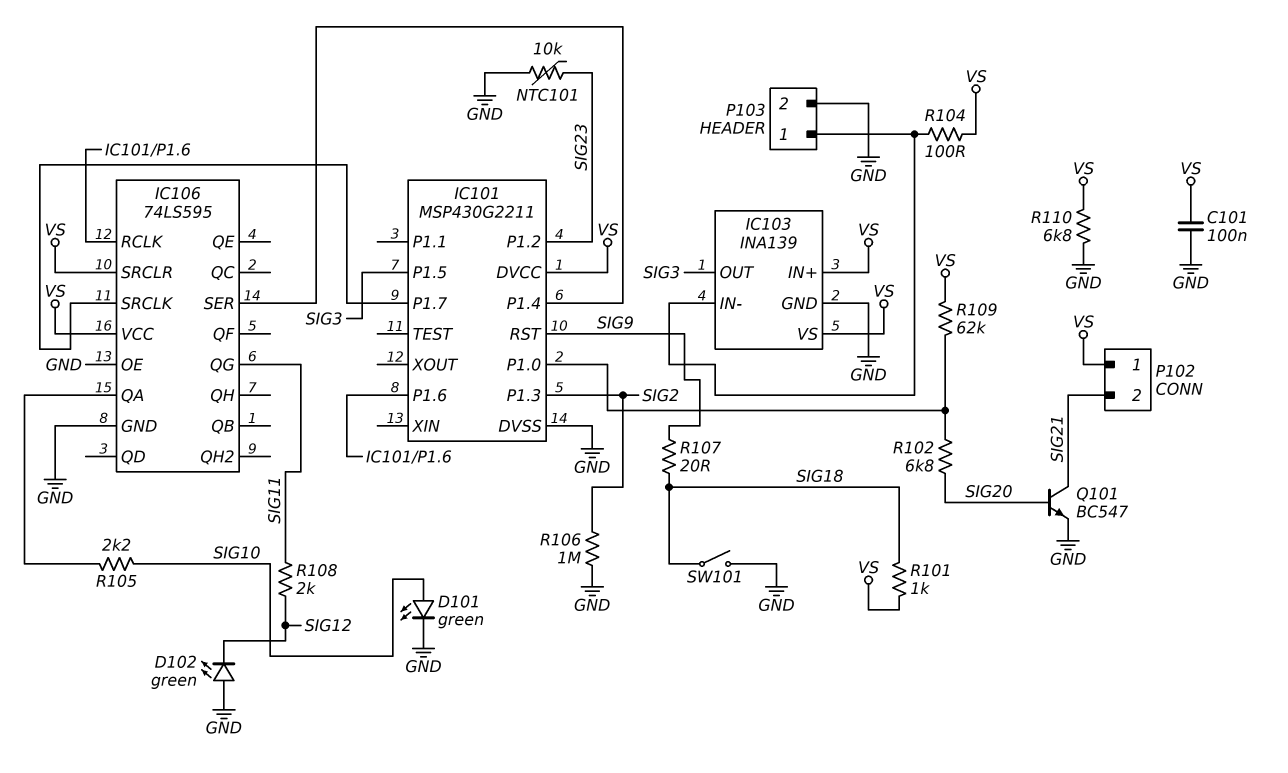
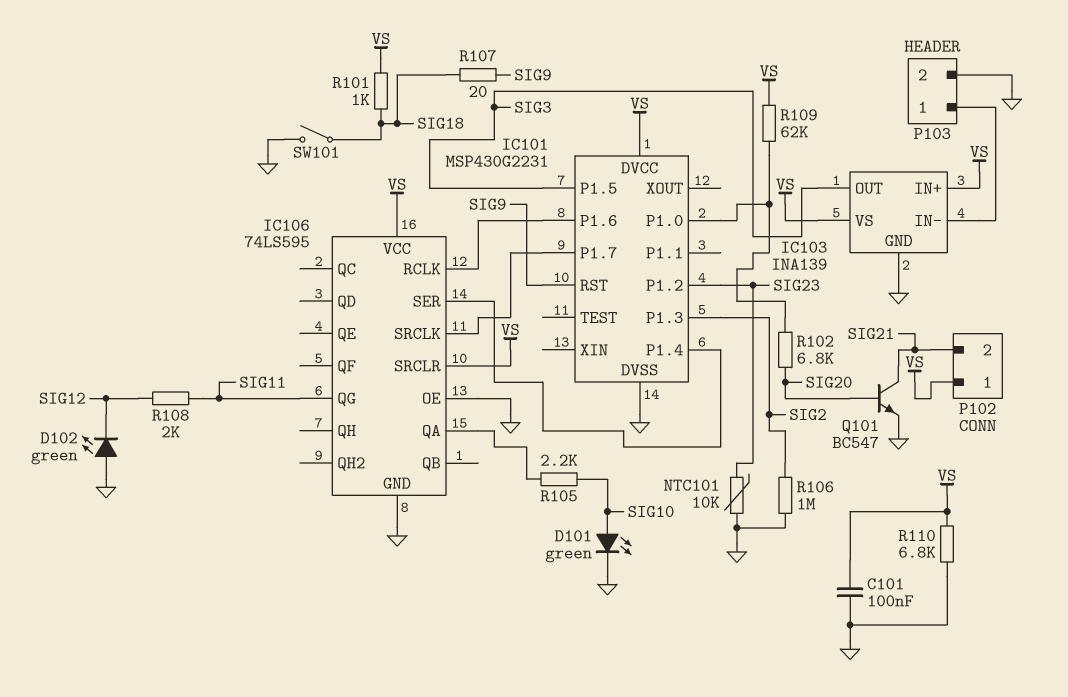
IC101: MSP430G2211 -> MSP430G2231
R104: 100 (IC103/IN-, VS) -> none

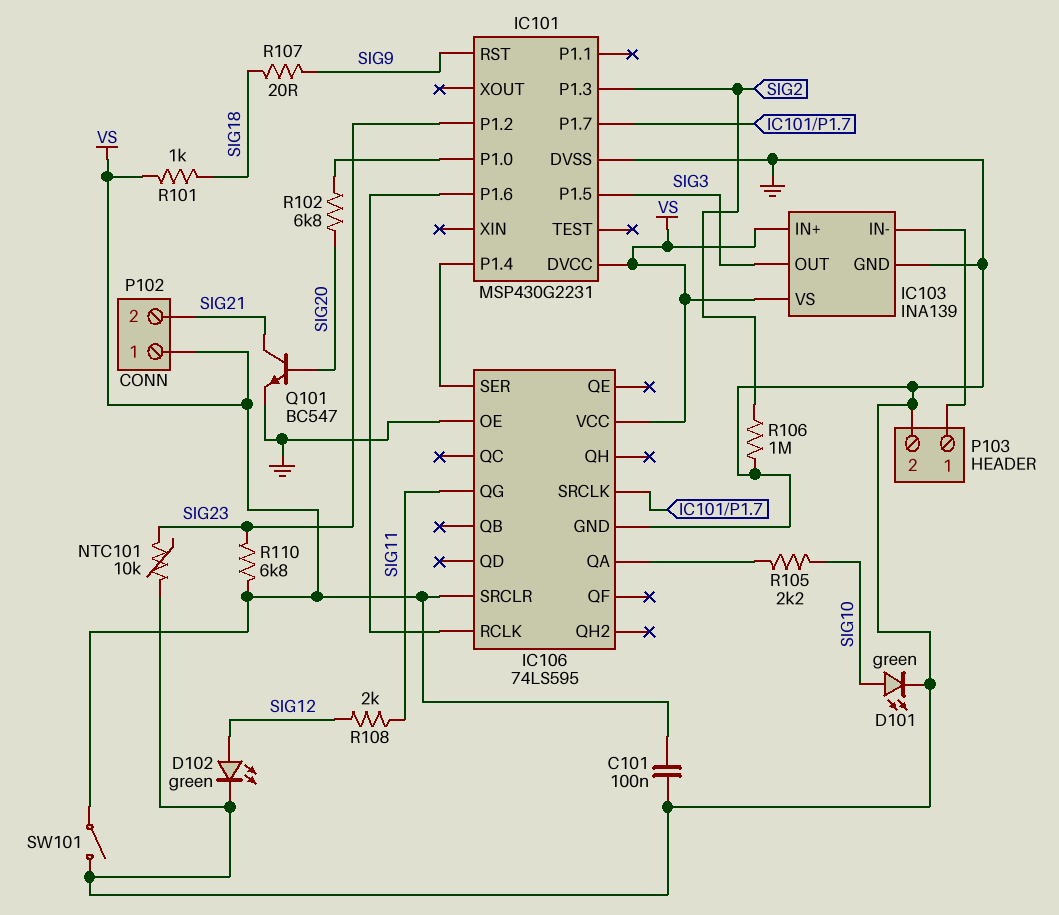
D102: LED green (A GND, K SIG12) -> LED green (A SIG12, K GND)
R109: 62k (IC101/P1.0, VS) -> none
R110: 6.8k (GND, VS) -> 6.8k (SIG23, VS)
SW101: switch (GND, SIG18) -> switch (GND, VS)

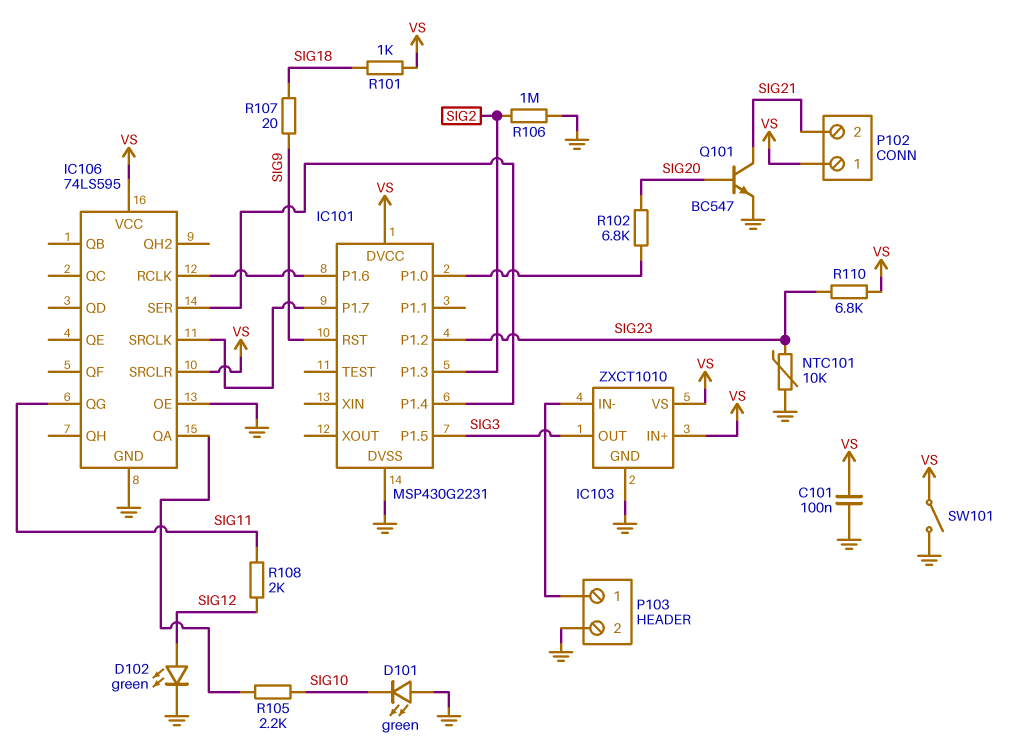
D101: LED green (A SIG10, K GND) -> LED green (A GND, K SIG10)
IC103: INA139 -> ZXCT1010

